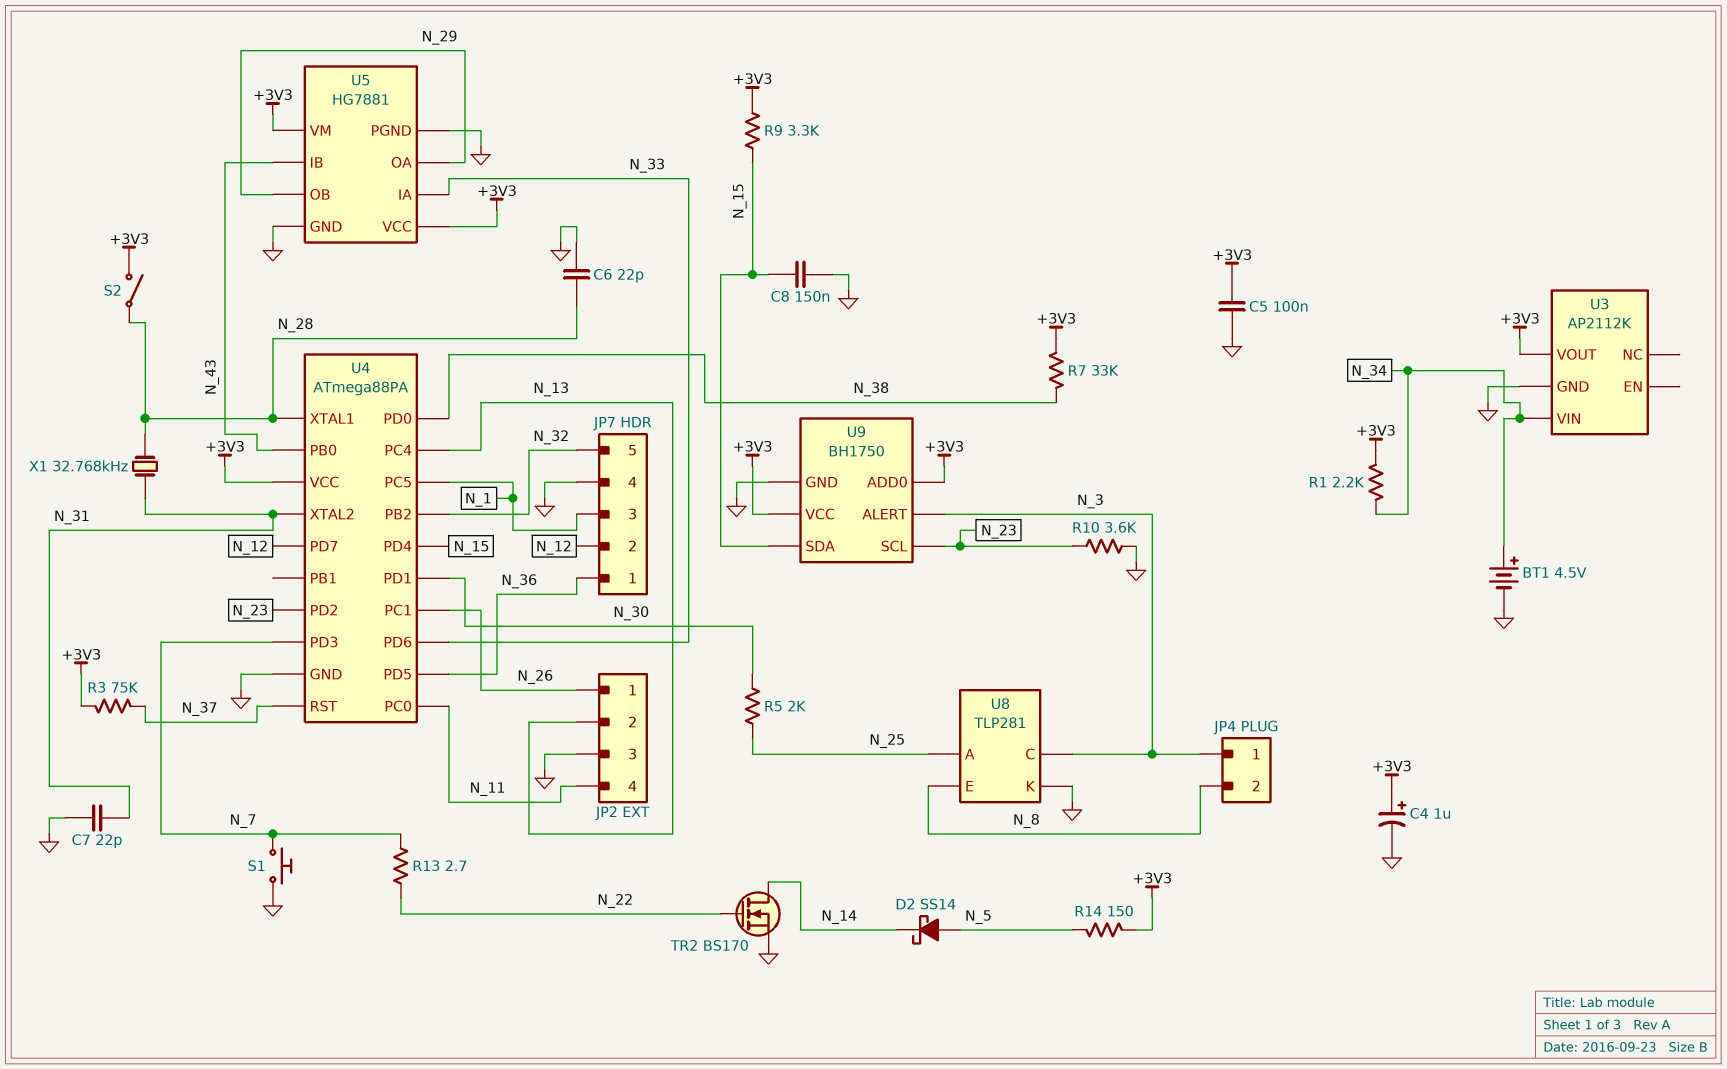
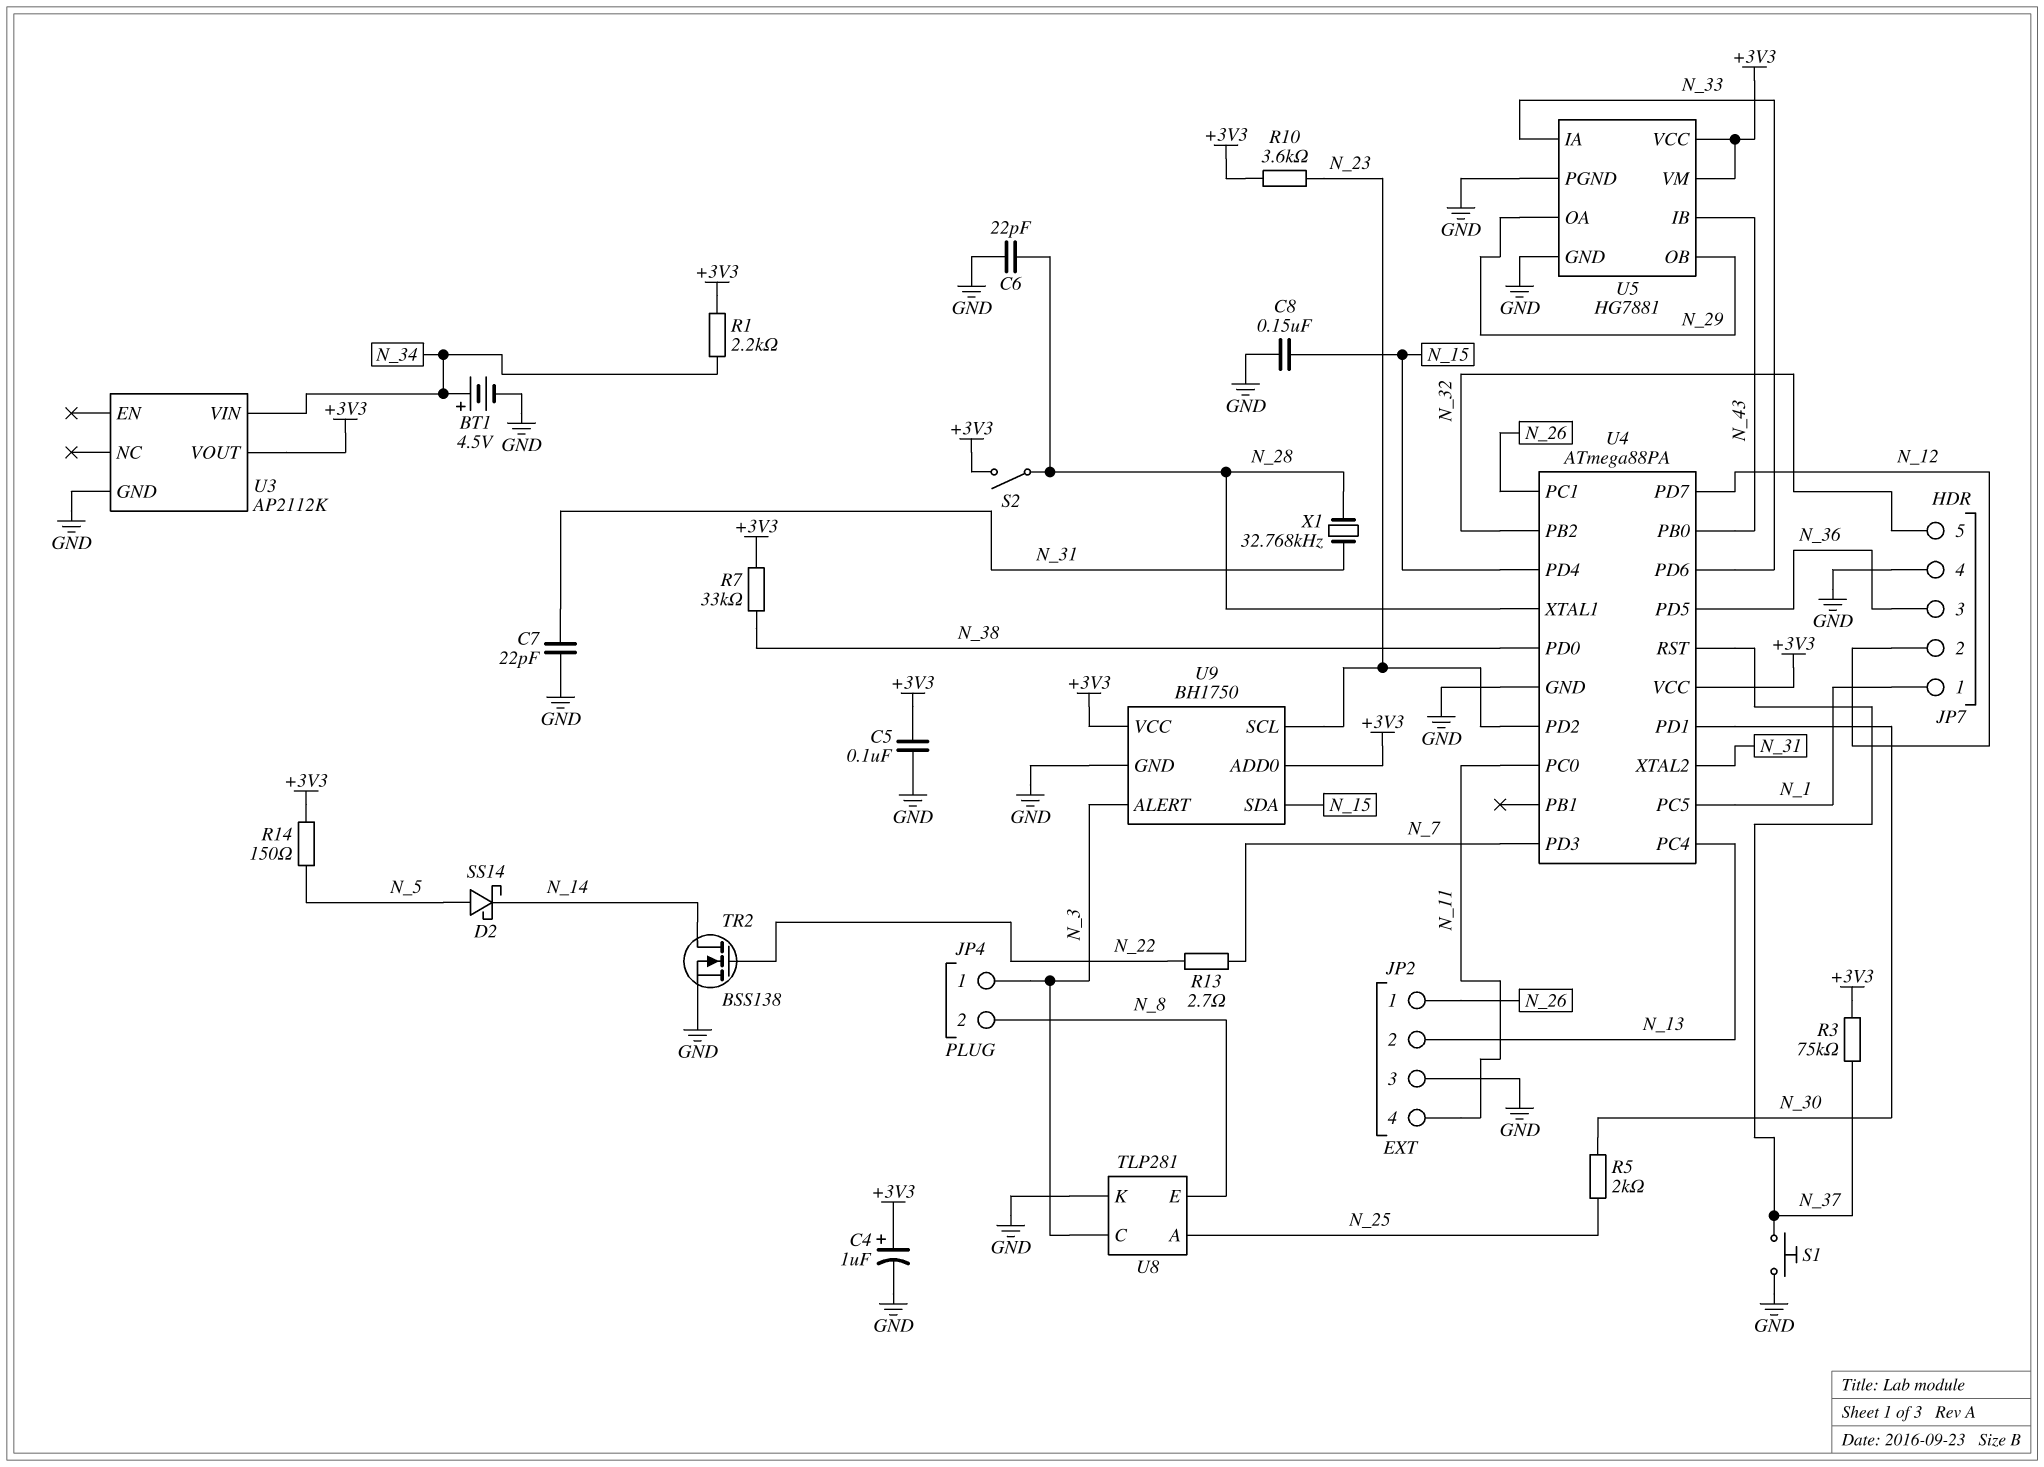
JP7 pin 1: N_36 -> N_1
JP7 pin 3: N_1 -> N_36
R9: 3.3k (+3V3, N_15) -> none
R10: 3.6k (GND, N_23) -> 3.6k (+3V3, N_23)
S1: button (GND, N_7) -> button (GND, N_37)
TR2: NMOS BS170 (G N_22, D N_14, S GND) -> NMOS BSS138 (G N_22, D N_14, S GND)

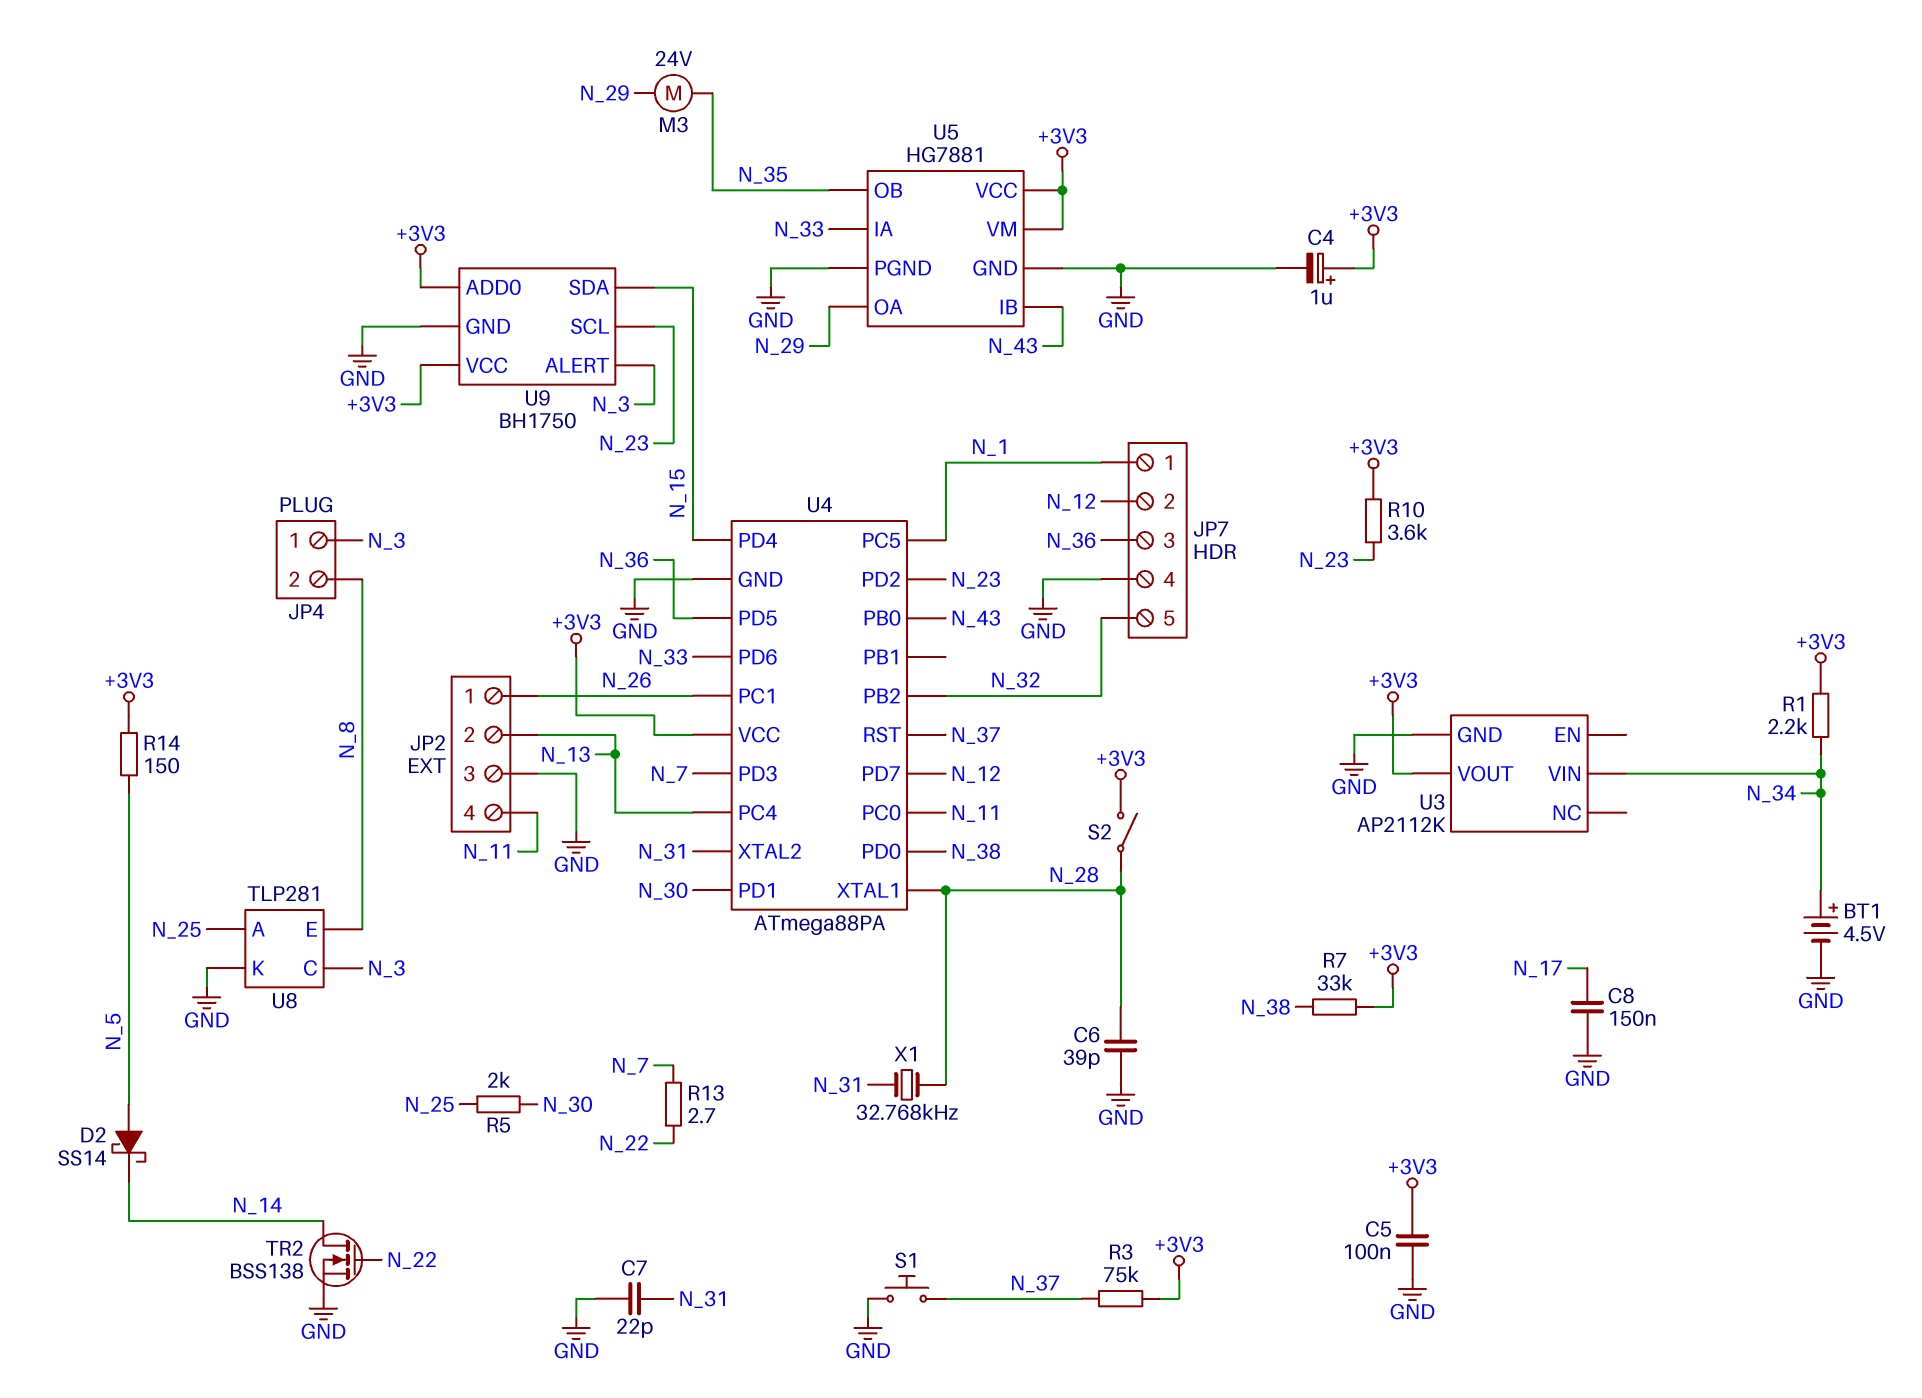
C6: 22pF (GND, N_28) -> 39pF (GND, N_28)
C8: 150nF (GND, N_15) -> 150nF (GND, N_17)
M3: none -> motor 24V (N_29, N_35)
U5 pin OB: N_29 -> N_35

